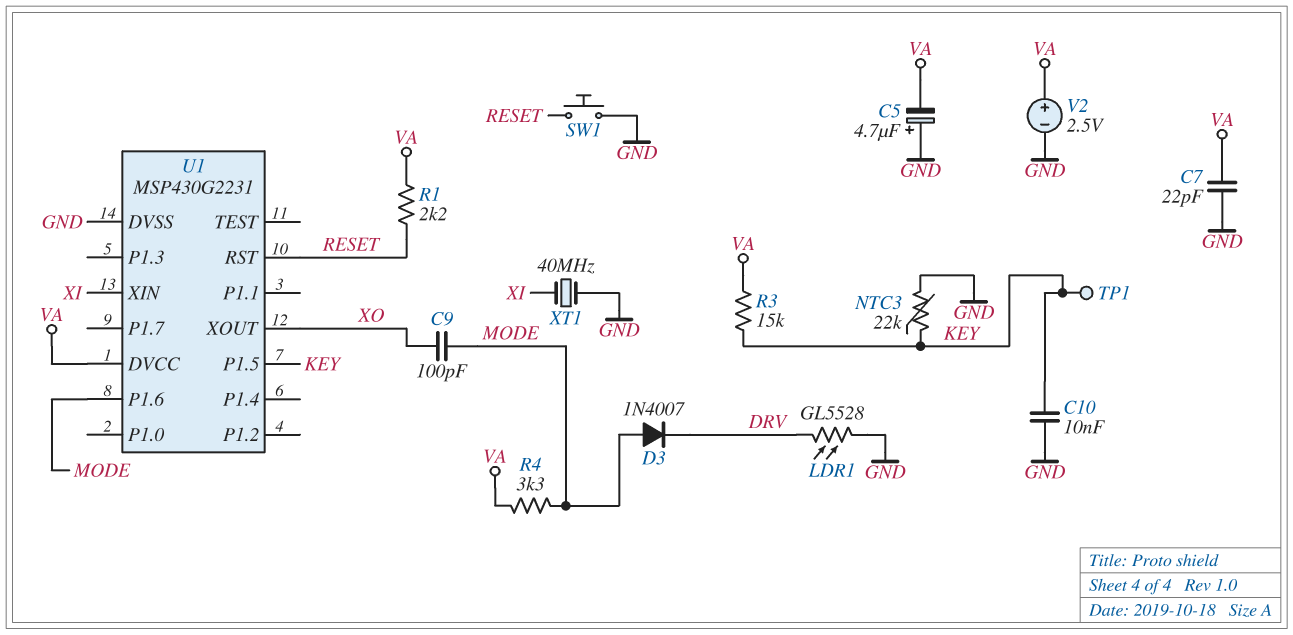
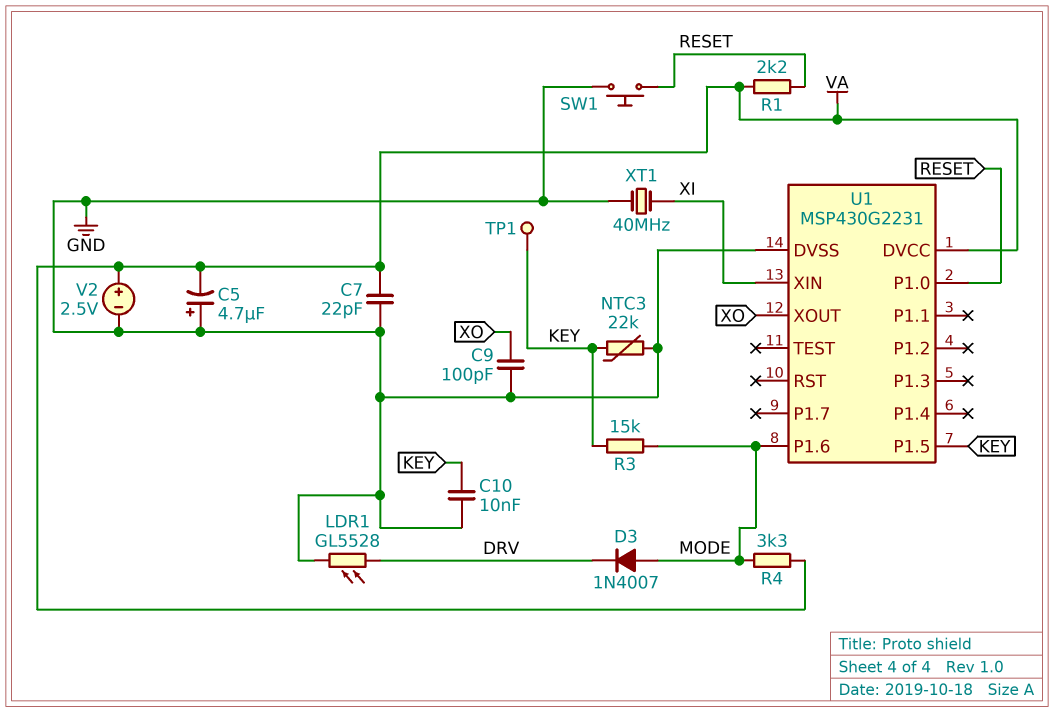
C9: 100pF (MODE, XO) -> 100pF (GND, XO)
R3: 15k (KEY, VA) -> 15k (KEY, MODE)
U1 pin P1.0: none -> RESET
U1 pin RST: RESET -> none

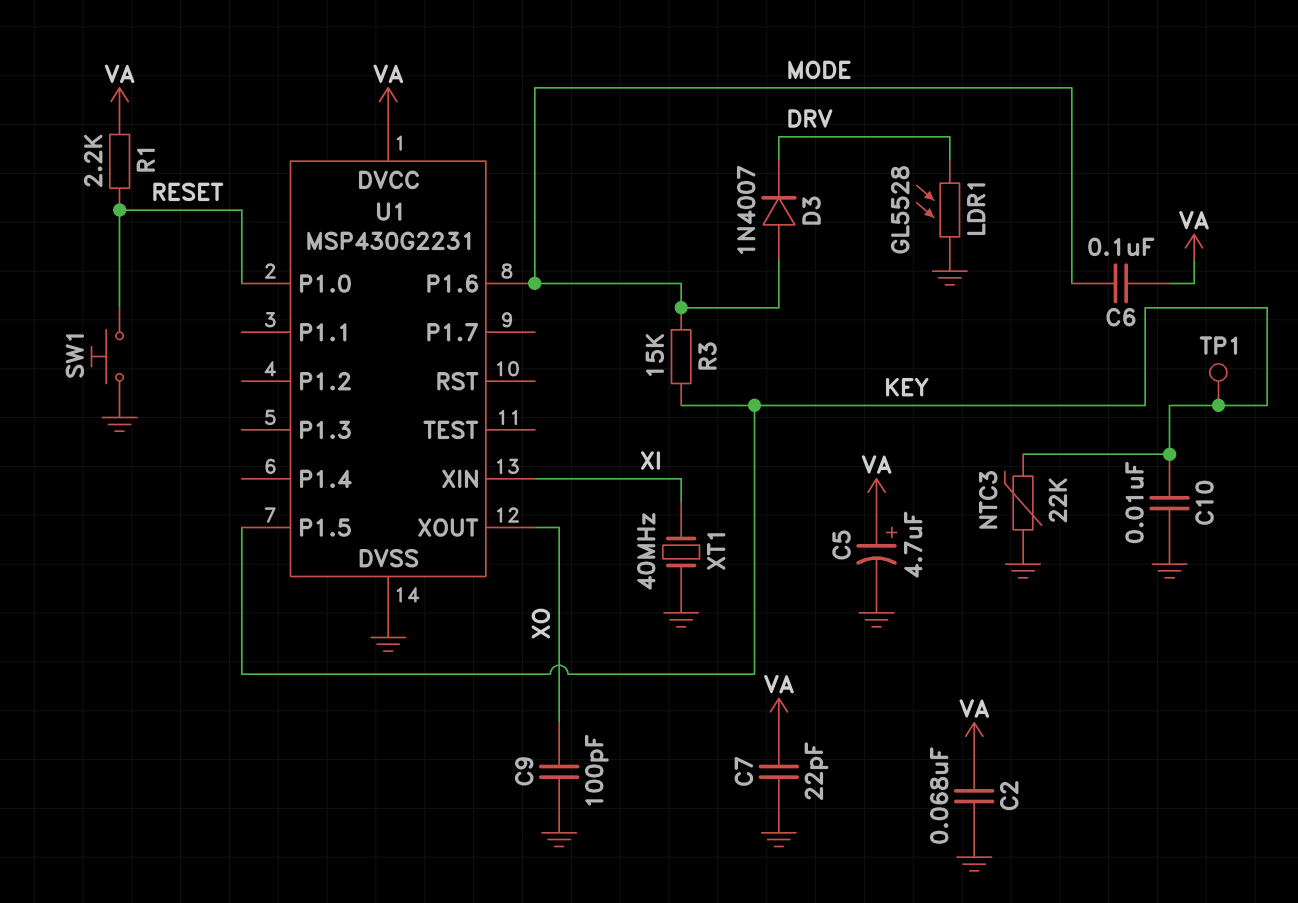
C2: none -> 68nF (GND, VA)
C5: 4.7uF (plus GND, minus VA) -> 4.7uF (plus VA, minus GND)
C6: none -> 100nF (MODE, VA)
R4: 3.3k (MODE, VA) -> none
V2: 2.5V (plus VA, minus GND) -> none

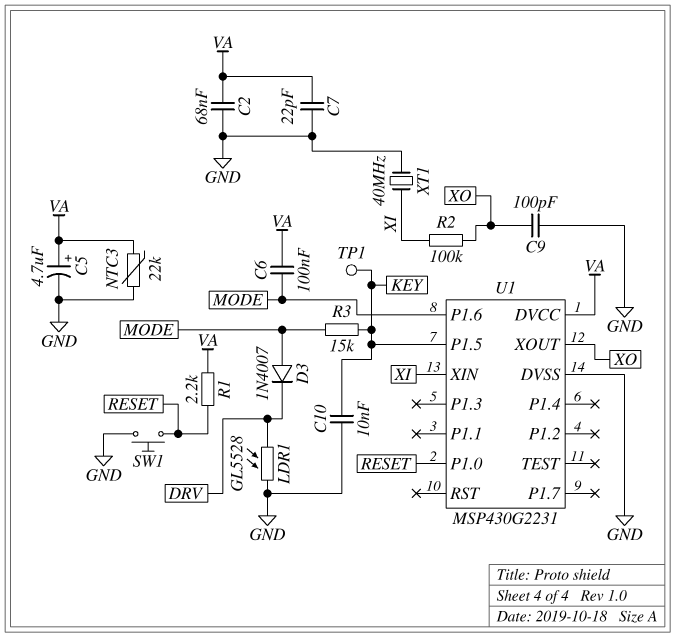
NTC3: 22k (GND, KEY) -> 22k (GND, VA)
R2: none -> 100k (XI, XO)

